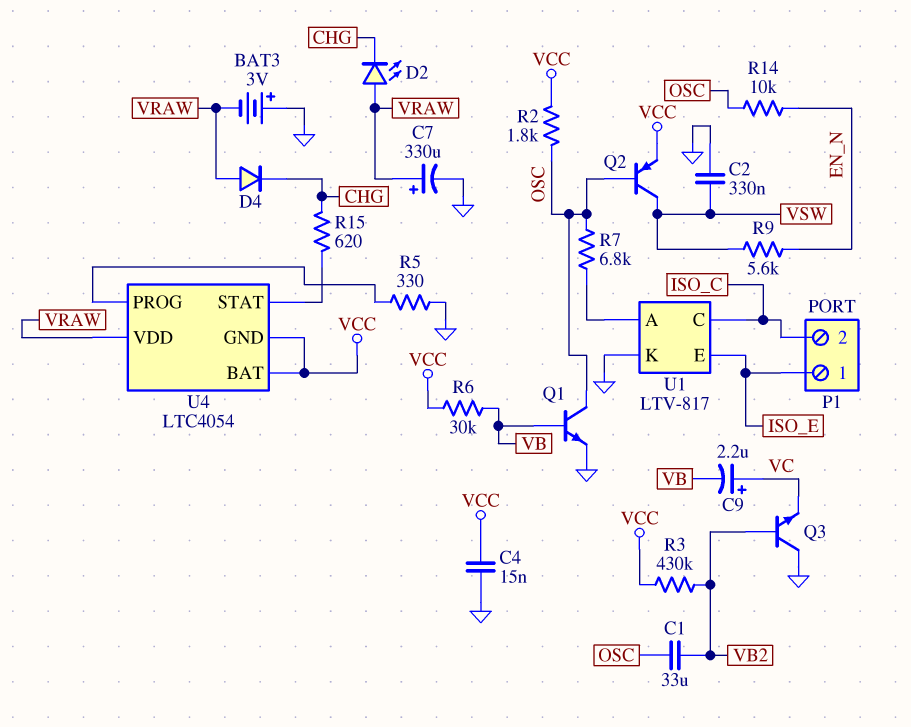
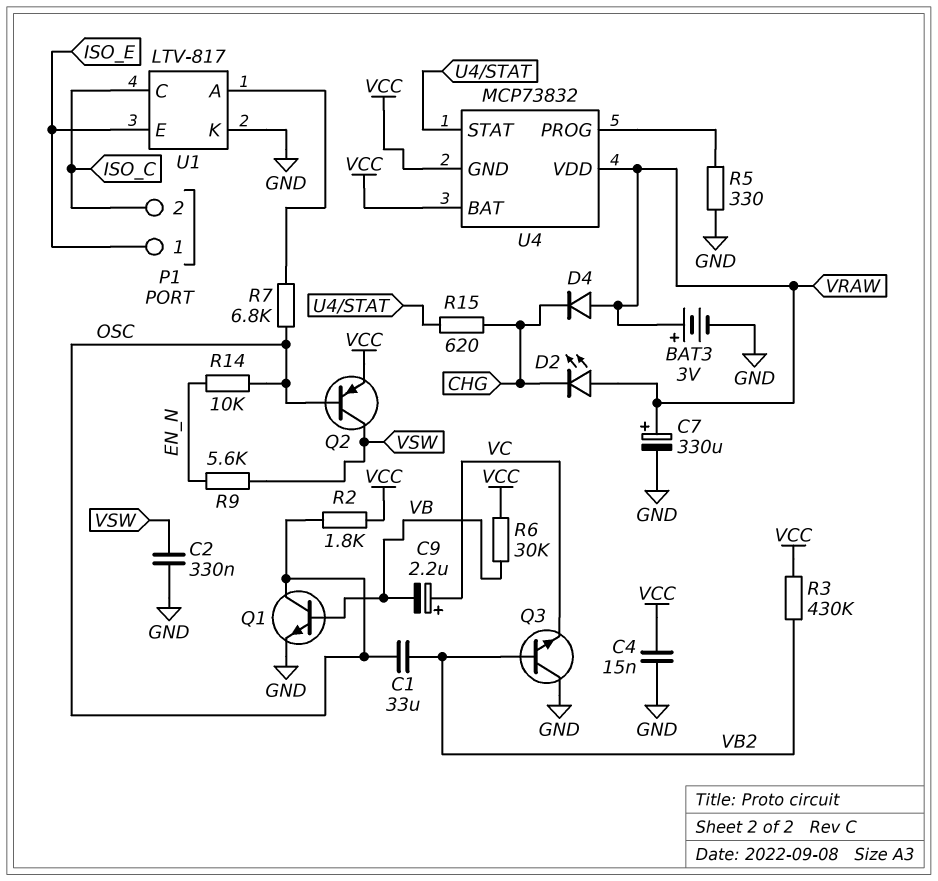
BAT3: 3V (plus GND, minus VRAW) -> 3V (plus VRAW, minus GND)
U4: LTC4054 -> MCP73832

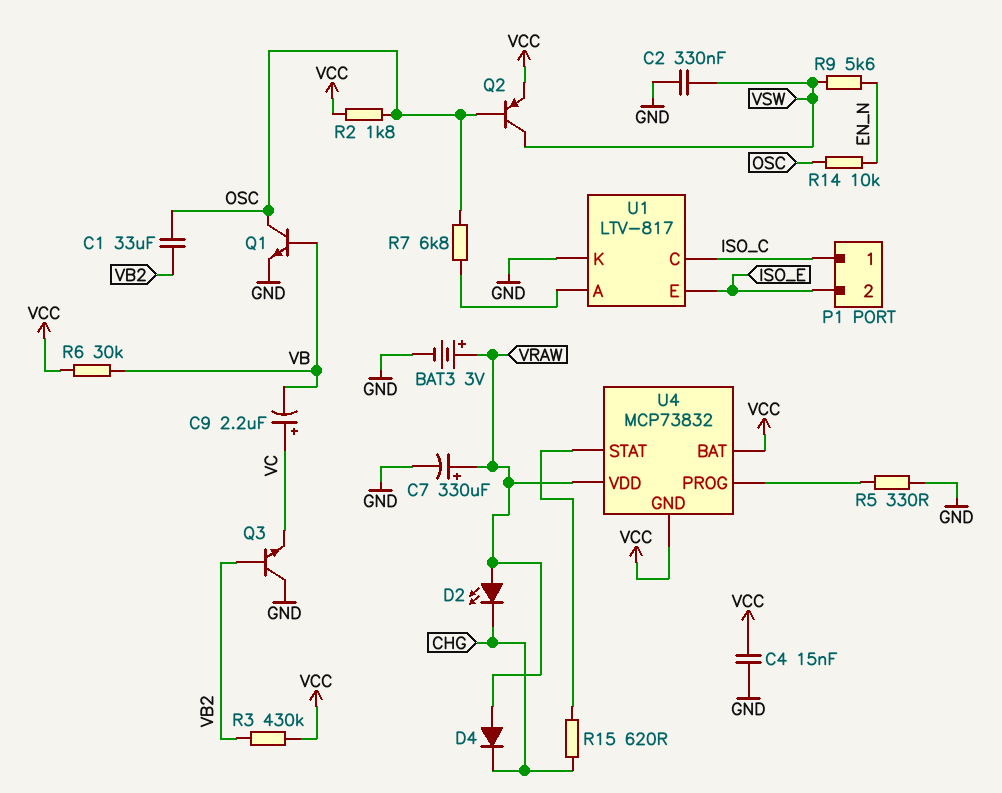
P1 pin 1: ISO_E -> ISO_C
P1 pin 2: ISO_C -> ISO_E

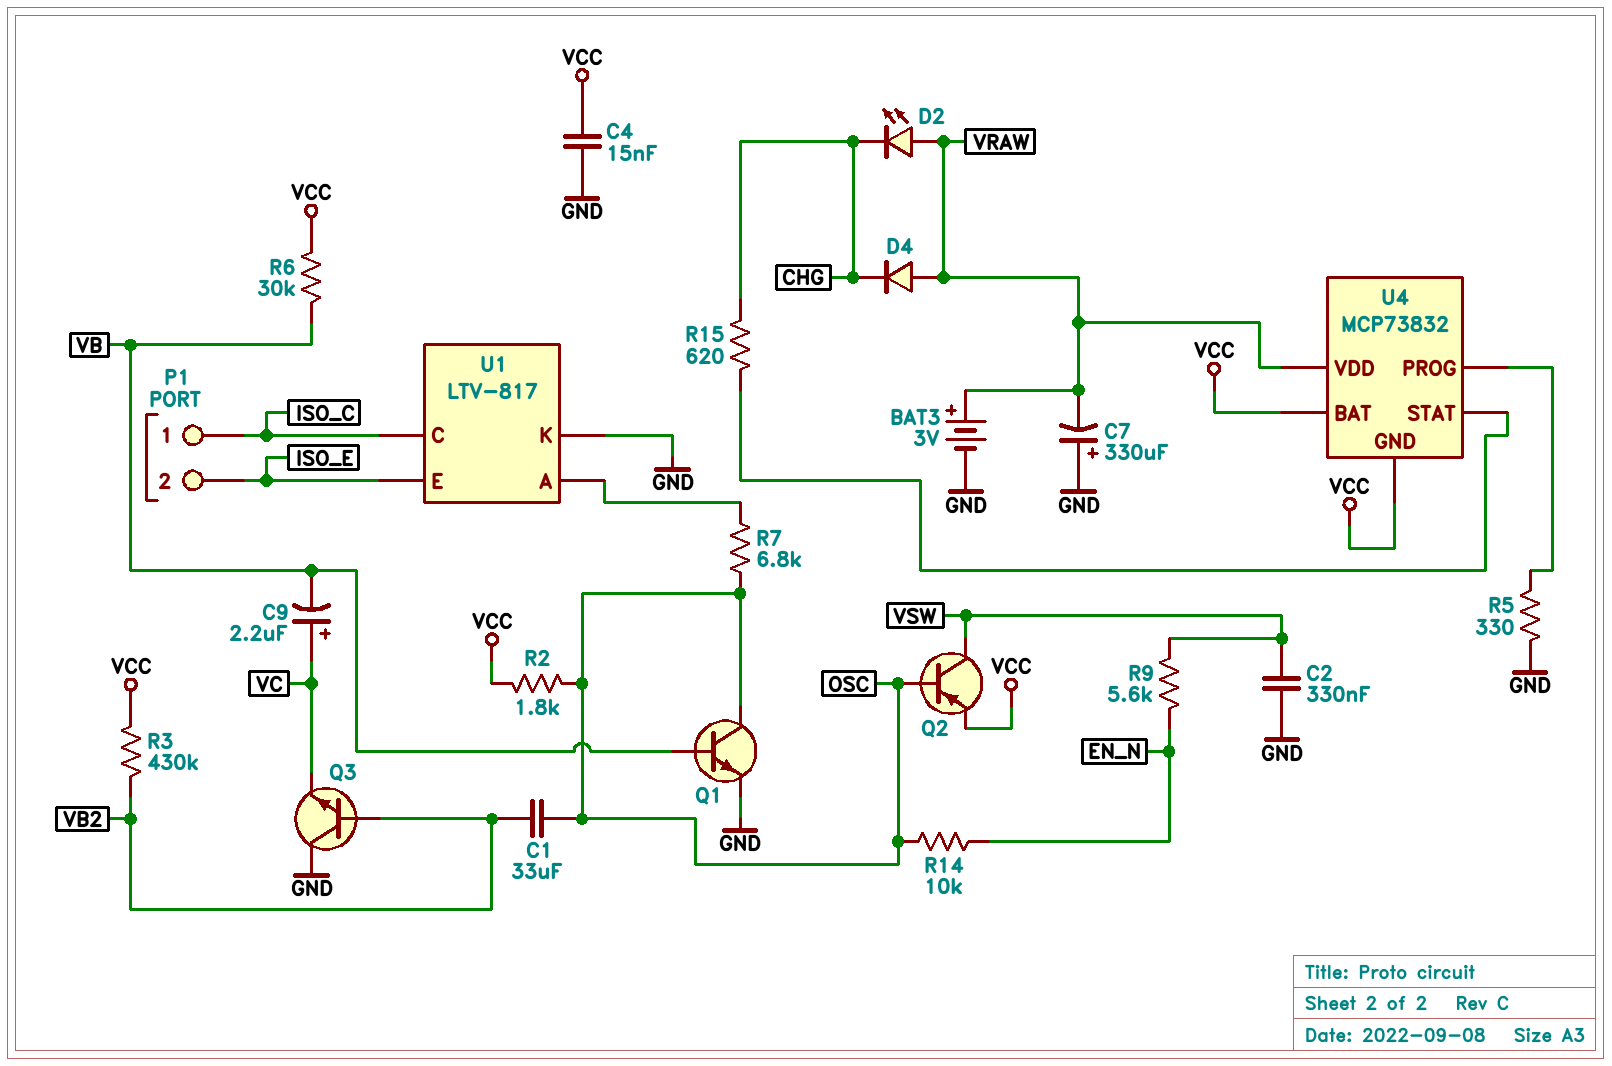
C7: 330uF (plus VRAW, minus GND) -> 330uF (plus GND, minus VRAW)

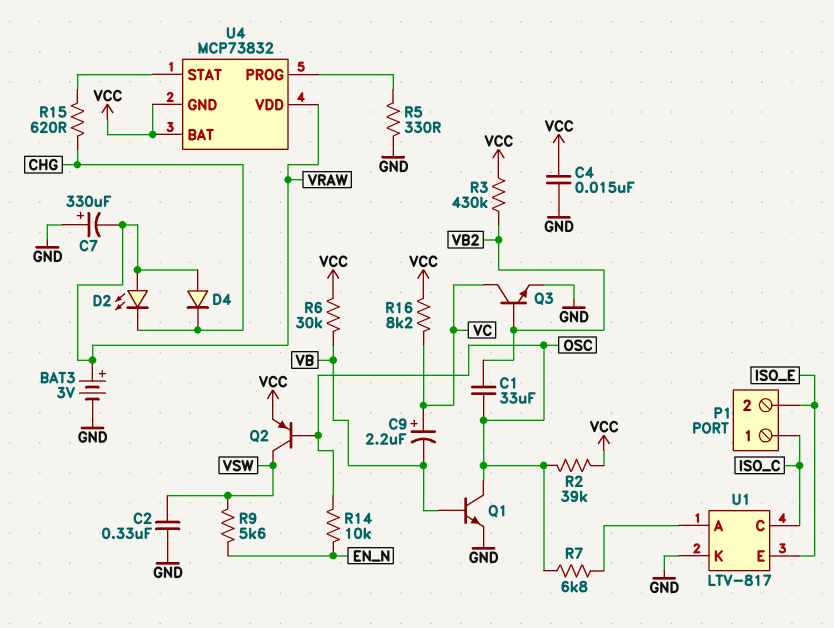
Q3: NPN (B VB2, C GND, E VC) -> NPN (B VB2, C VC, E GND)
R2: 1.8k (OSC, VCC) -> 39k (OSC, VCC)
R16: none -> 8.2k (VC, VCC)

